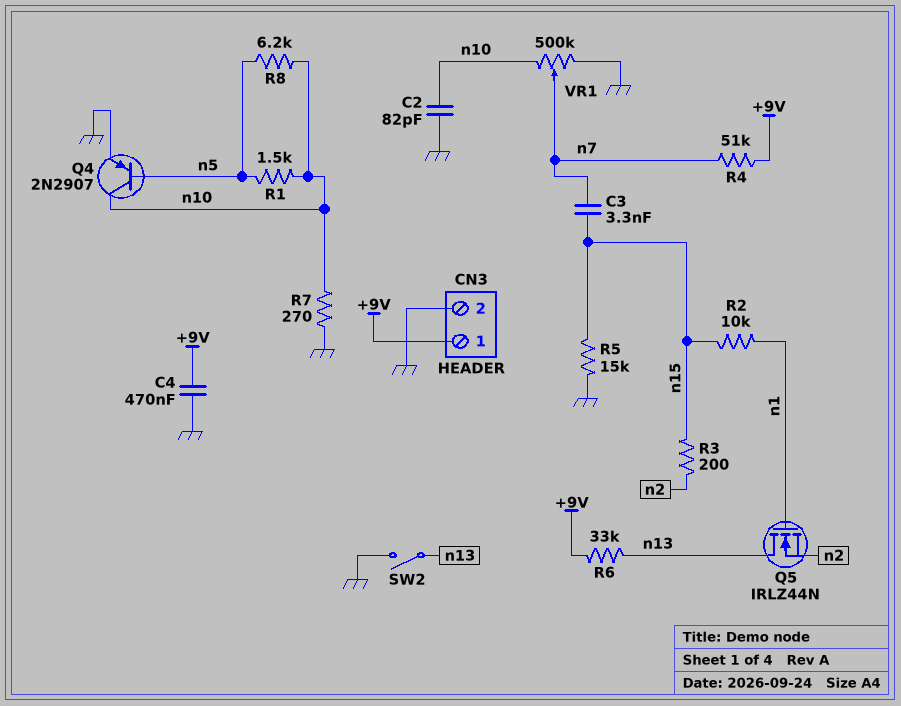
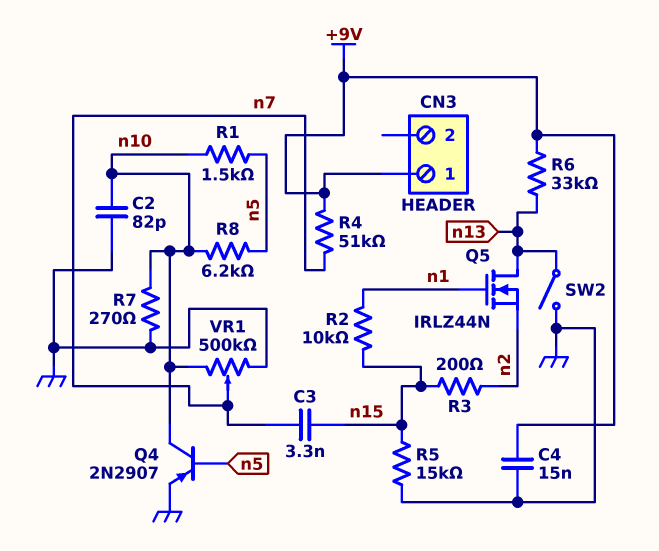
C4: 470nF (+9V, GND) -> 15nF (+9V, GND)
CN3 pin 2: GND -> none

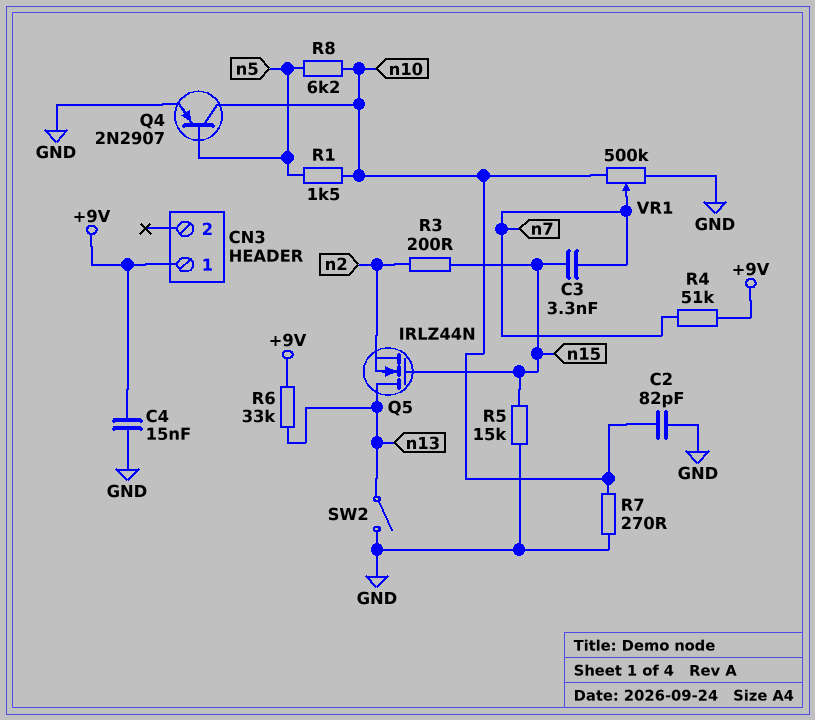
Q5: NMOS IRLZ44N (G n1, D n13, S n2) -> NMOS IRLZ44N (G n15, D n13, S n2)
R2: 10k (n1, n15) -> none

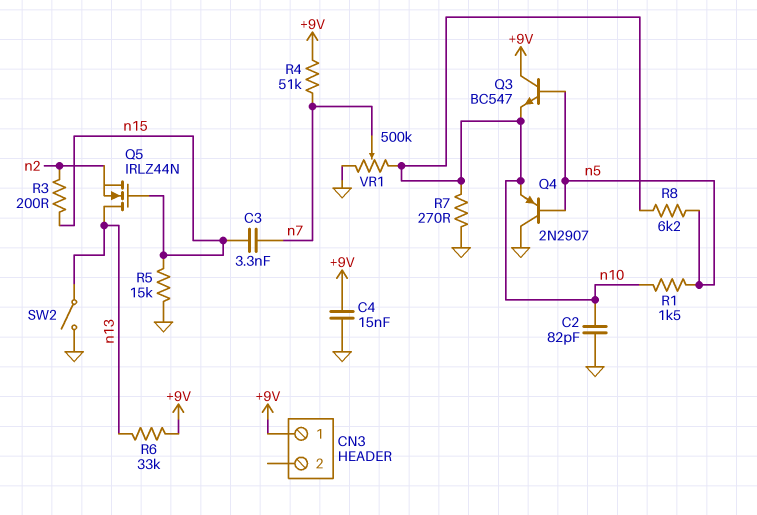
Q3: none -> NPN BC547 (B n5, C +9V, E n10)
Q4: PNP 2N2907 (B n5, C n10, E GND) -> PNP 2N2907 (B n5, C GND, E n10)

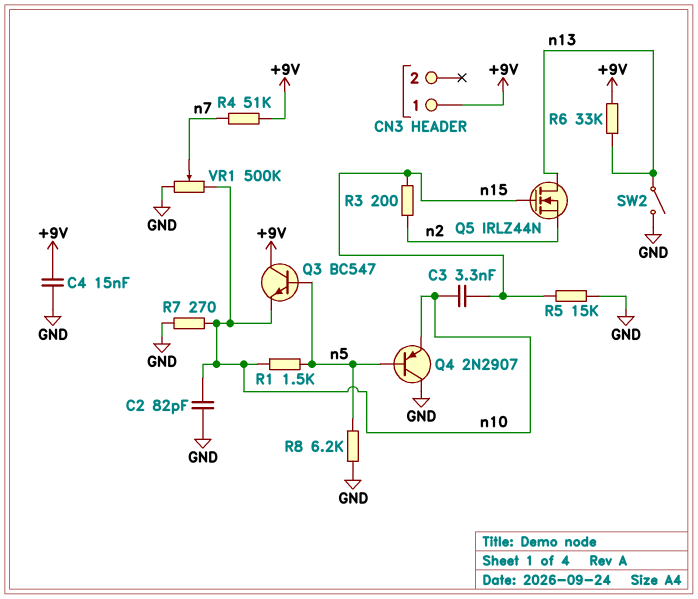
C3: 3.3nF (n7, n15) -> 3.3nF (n10, n15)
R8: 6.2k (n5, n10) -> 6.2k (GND, n5)

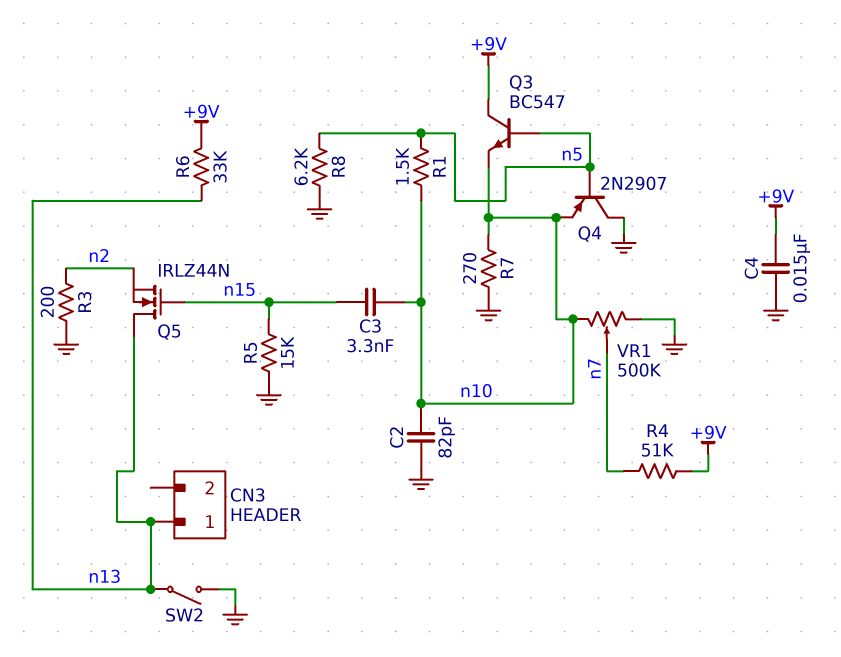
CN3 pin 1: +9V -> n13
R3: 200 (n2, n15) -> 200 (GND, n2)

